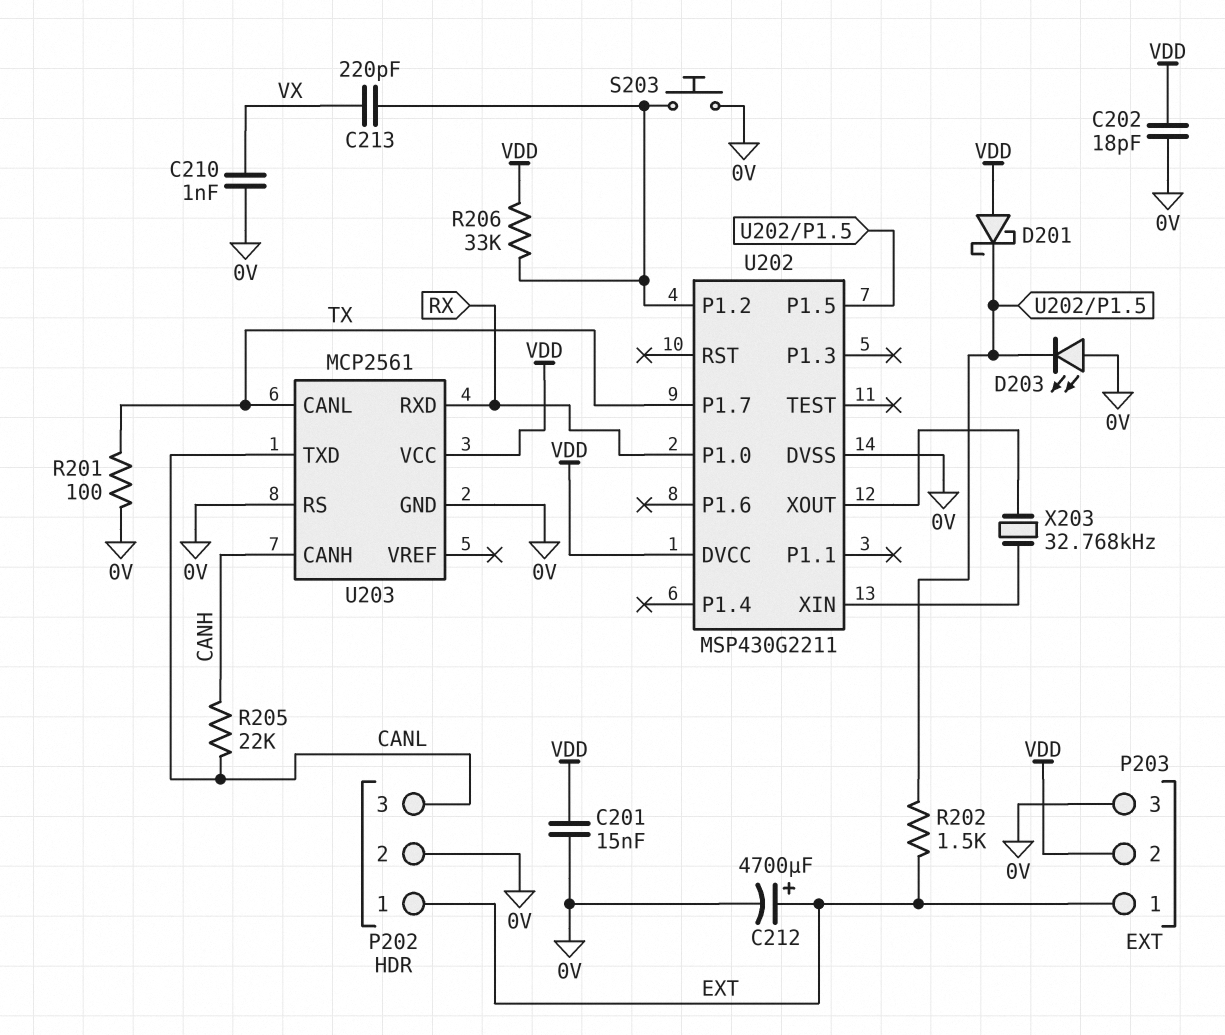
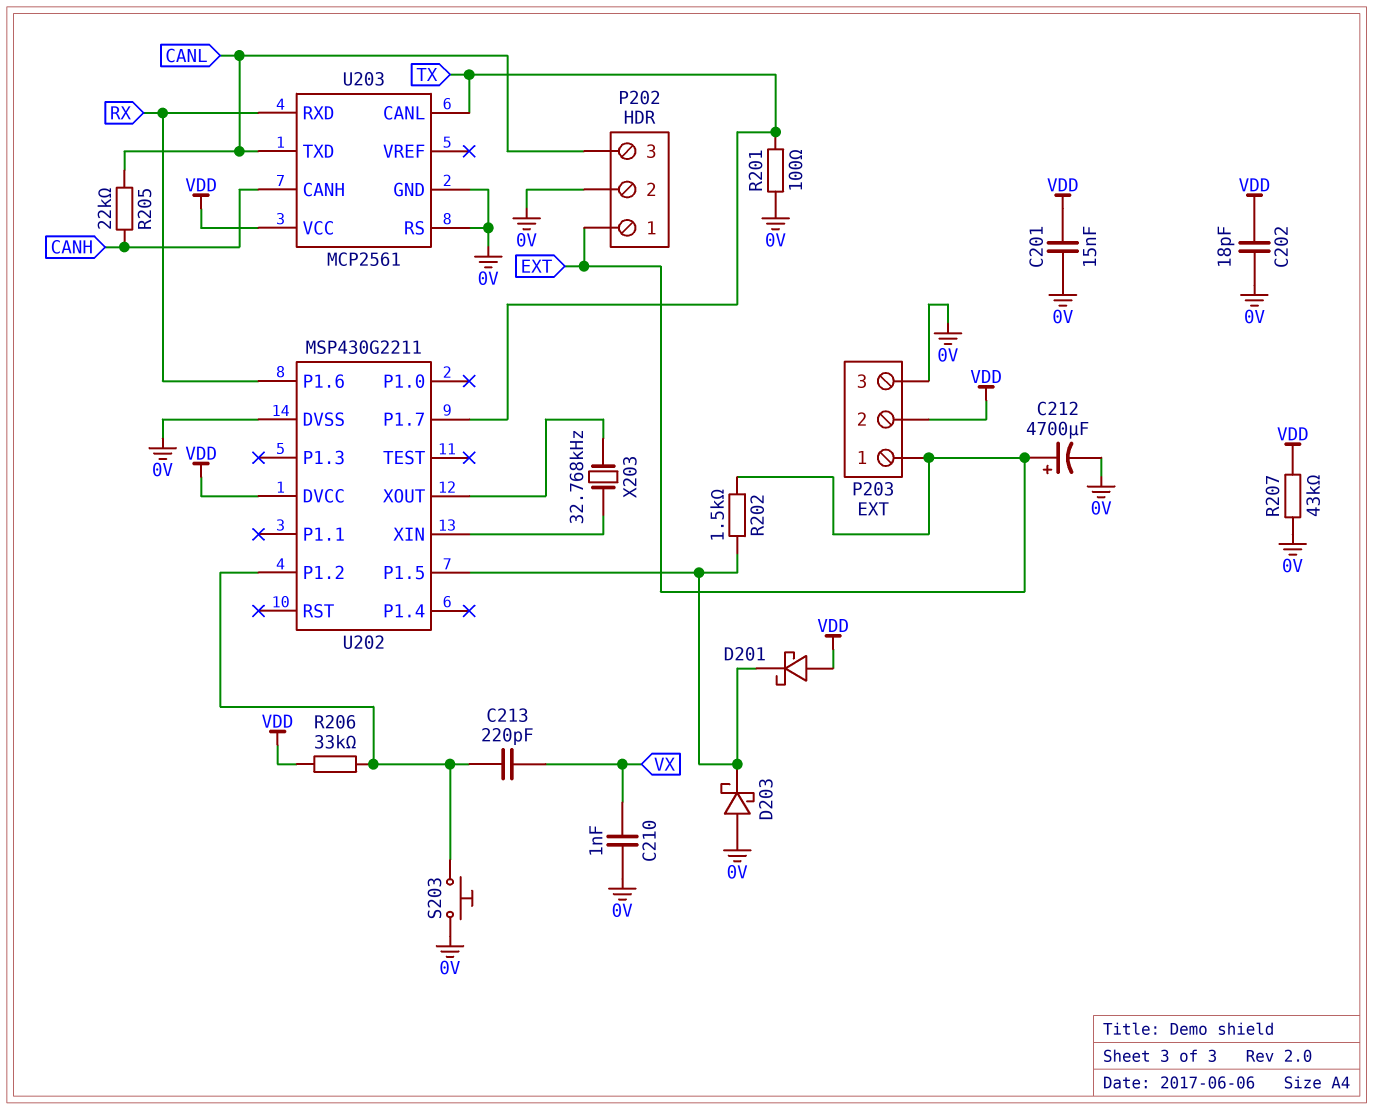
D203: LED (A 0V, K U202/P1.5) -> schottky (A 0V, K U202/P1.5)
R207: none -> 43k (0V, VDD)
U202 pin P1.0: RX -> none
U202 pin P1.6: none -> RX

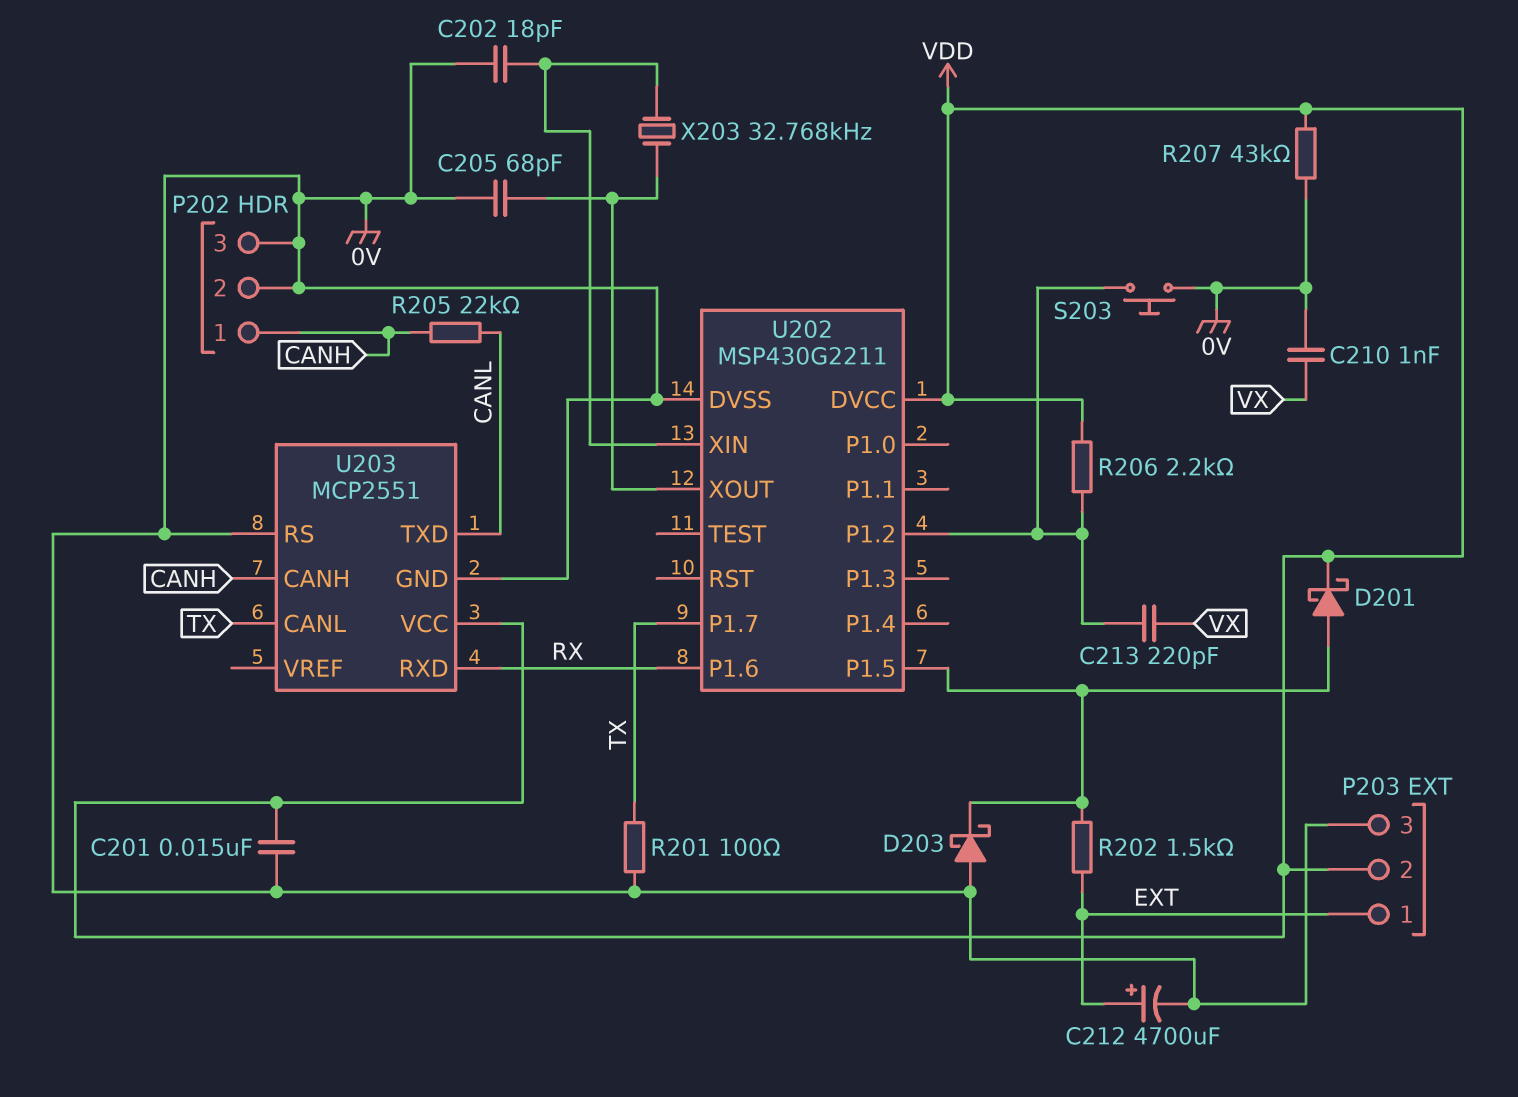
C202: 18pF (0V, VDD) -> 18pF (0V, U202/XIN)
C205: none -> 68pF (0V, U202/XOUT)
D201: schottky (A VDD, K U202/P1.5) -> schottky (A U202/P1.5, K VDD)
P202 pin 1: EXT -> CANH
P202 pin 3: CANL -> 0V
R206: 33k (U202/P1.2, VDD) -> 2.2k (U202/P1.2, VDD)
U203: MCP2561 -> MCP2551

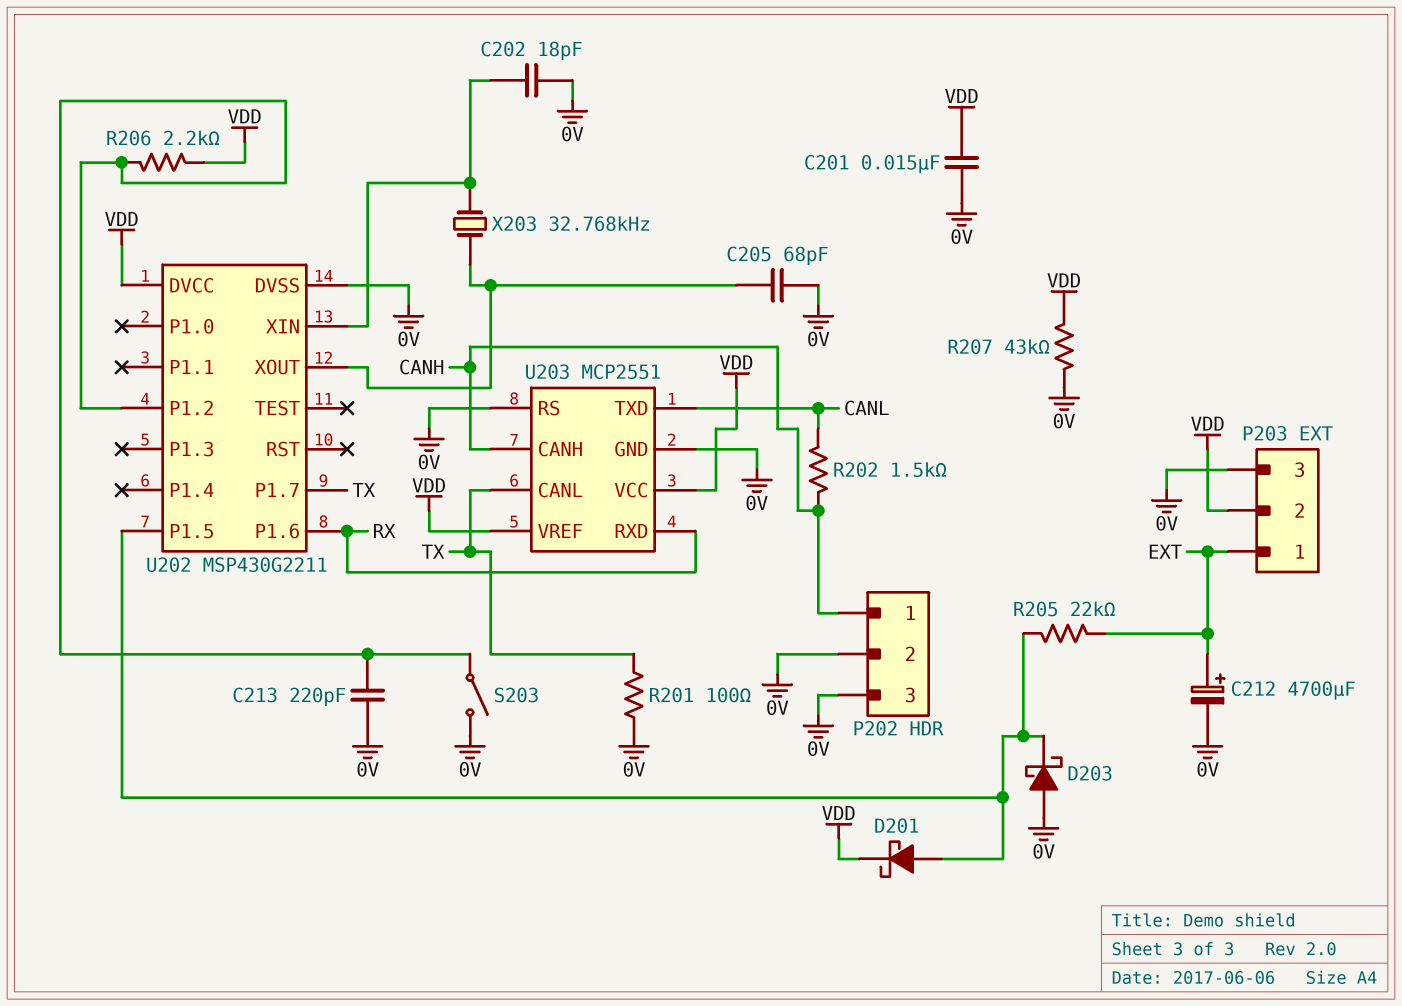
C210: 1nF (0V, VX) -> none
C213: 220pF (U202/P1.2, VX) -> 220pF (0V, U202/P1.2)
R202: 1.5k (EXT, U202/P1.5) -> 1.5k (CANH, CANL)
R205: 22k (CANH, CANL) -> 22k (EXT, U202/P1.5)
S203: button (0V, U202/P1.2) -> switch (0V, U202/P1.2)
U203 pin VREF: none -> VDD

